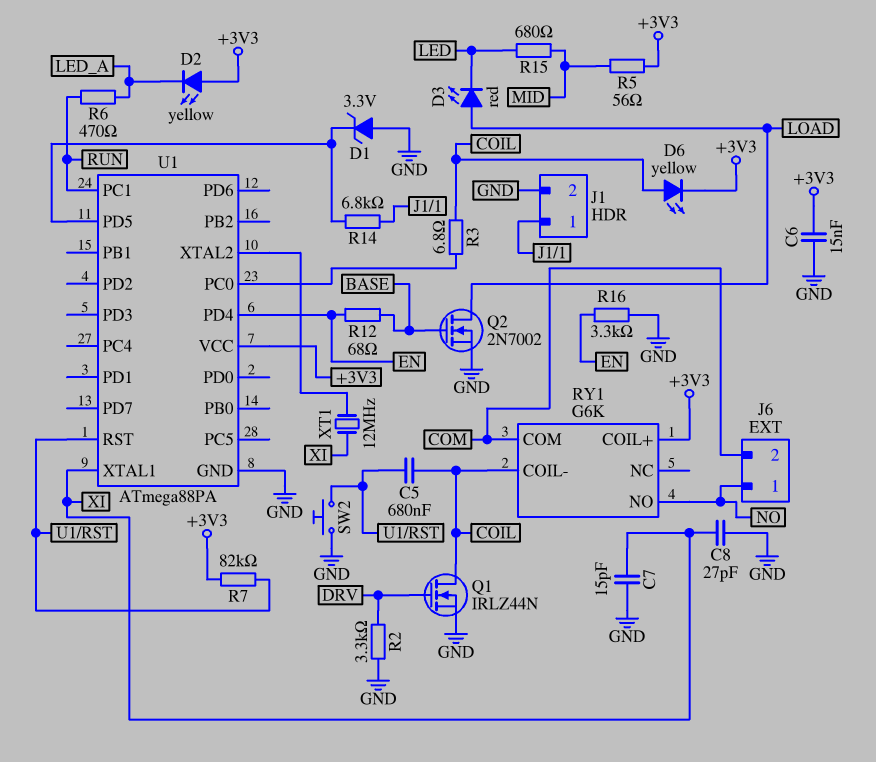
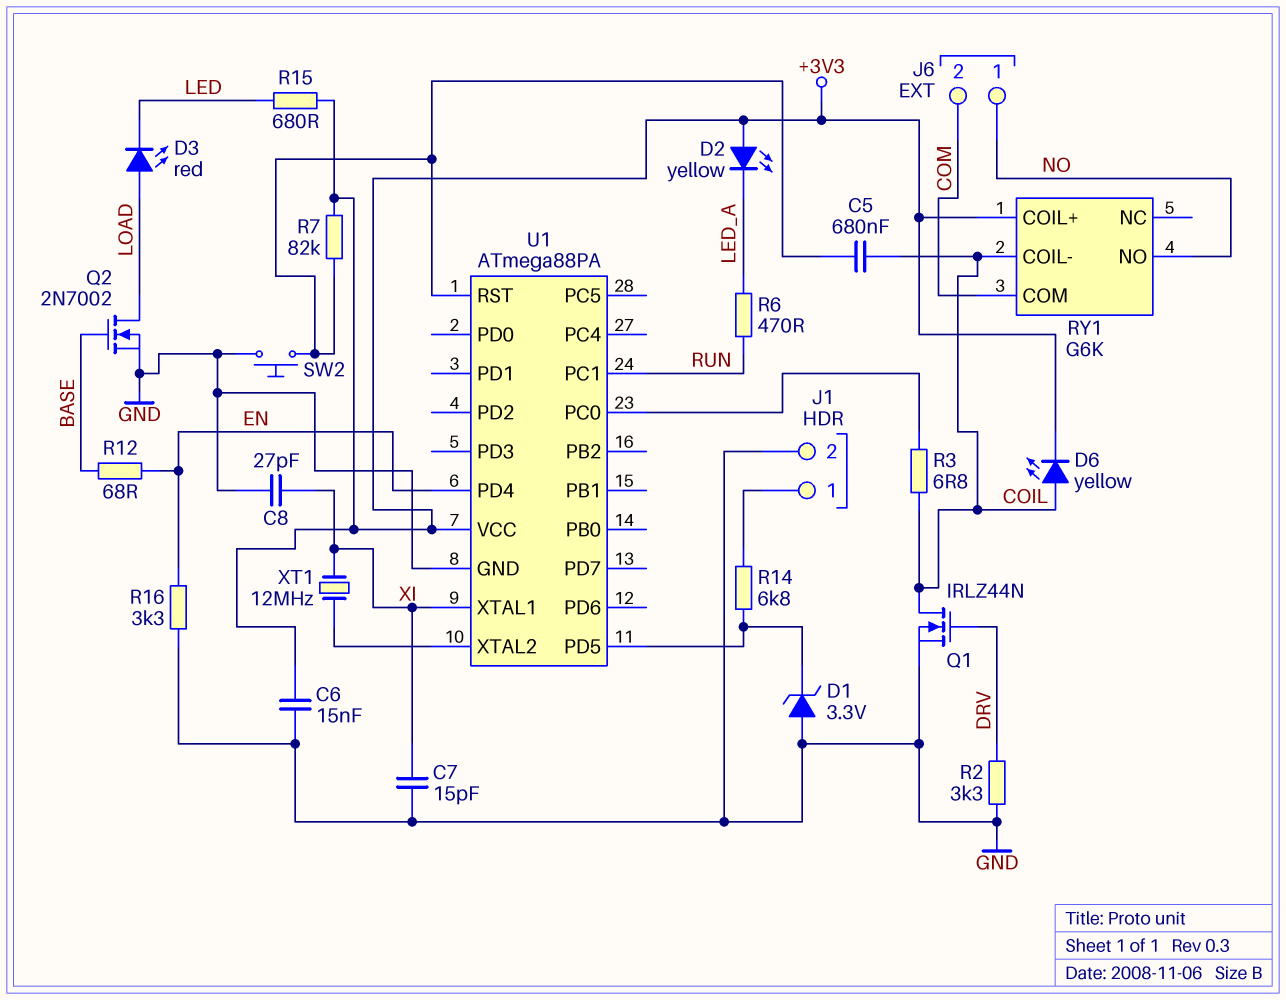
R5: 56 (+3V3, MID) -> none
R15: 680 (LED, MID) -> 680 (+3V3, LED)

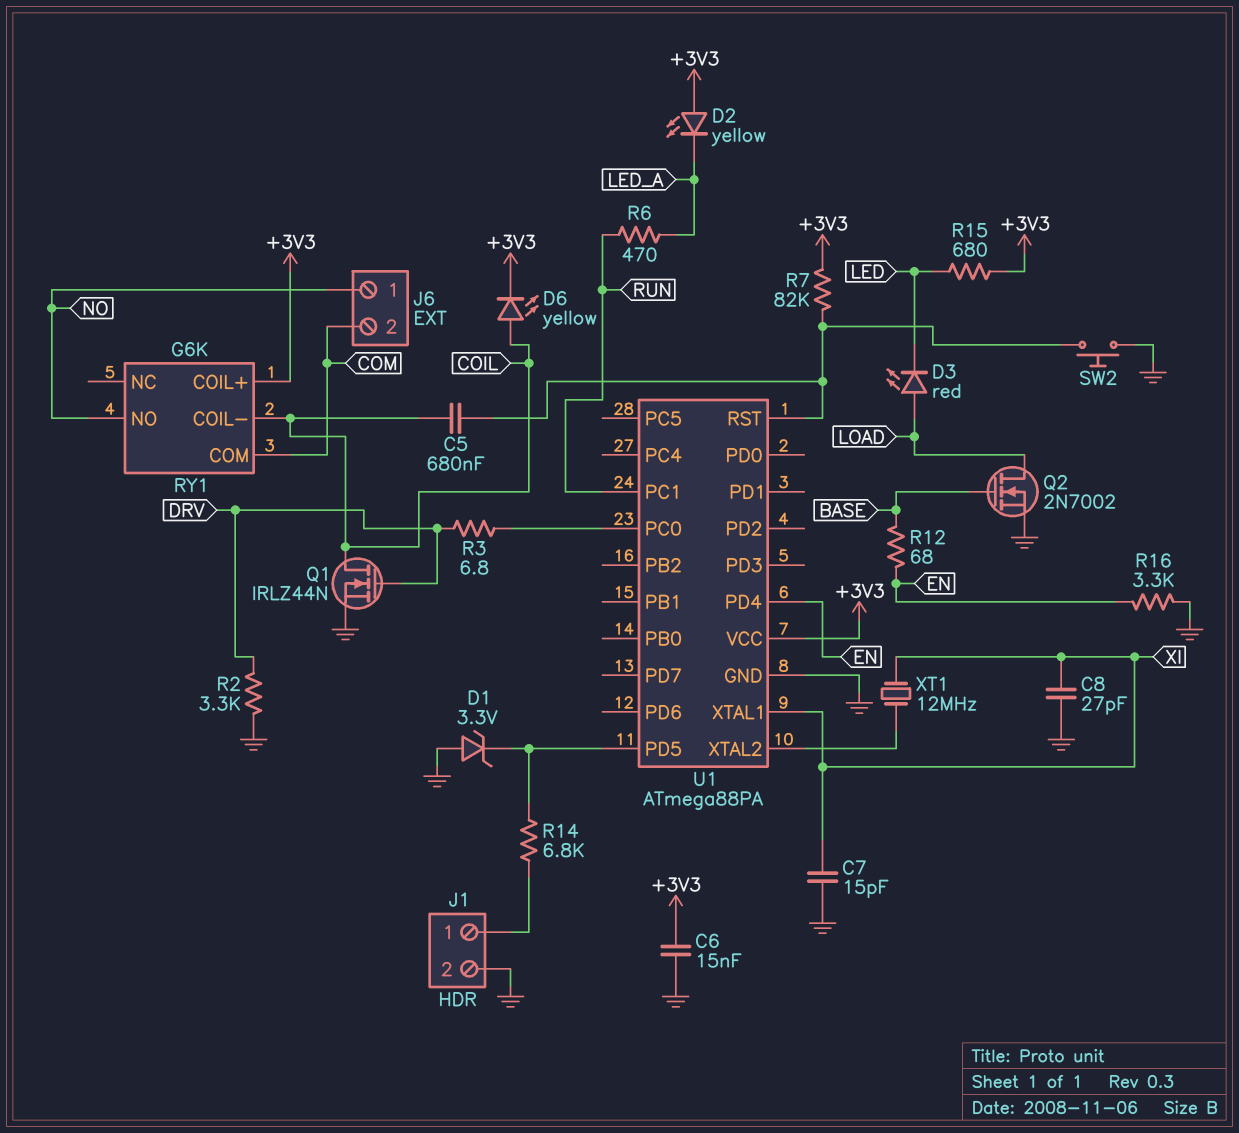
R3: 6.8 (COIL, U1/PC0) -> 6.8 (DRV, U1/PC0)

